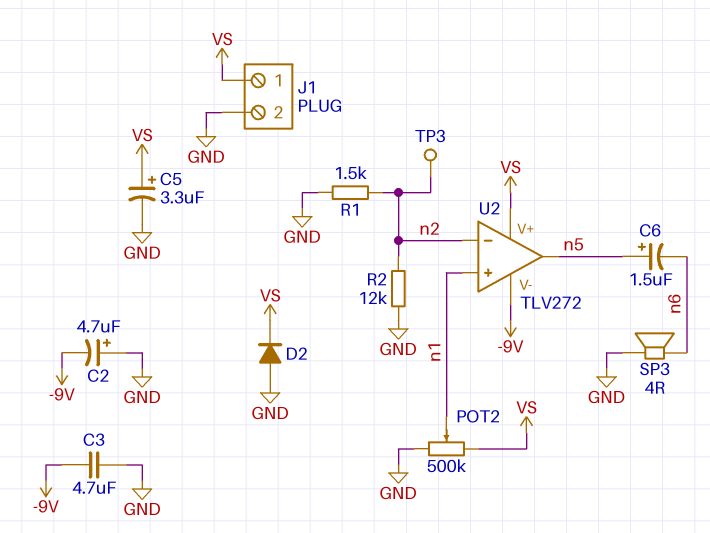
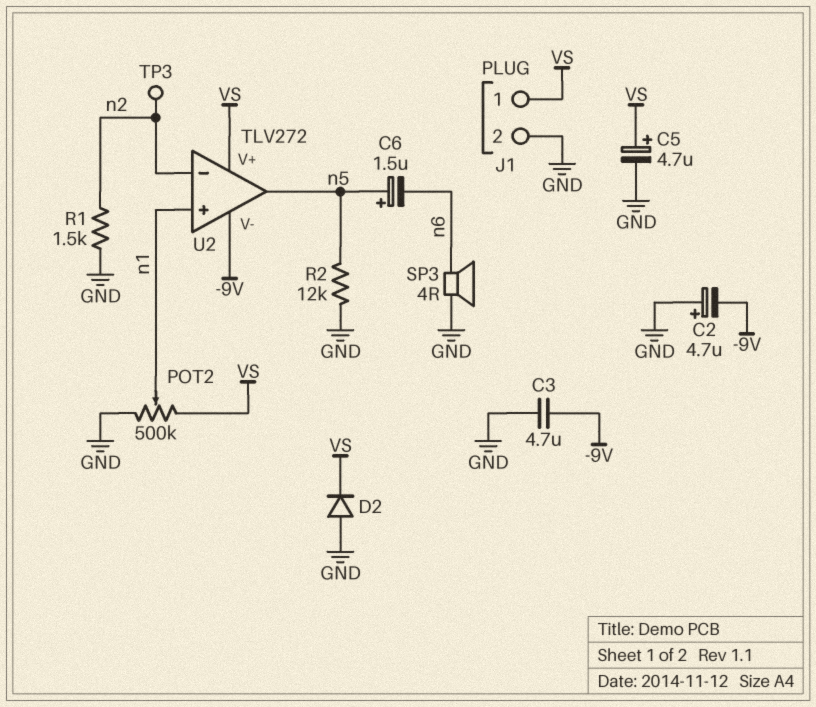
C5: 3.3uF (plus VS, minus GND) -> 4.7uF (plus VS, minus GND)
R2: 12k (GND, n2) -> 12k (GND, n5)

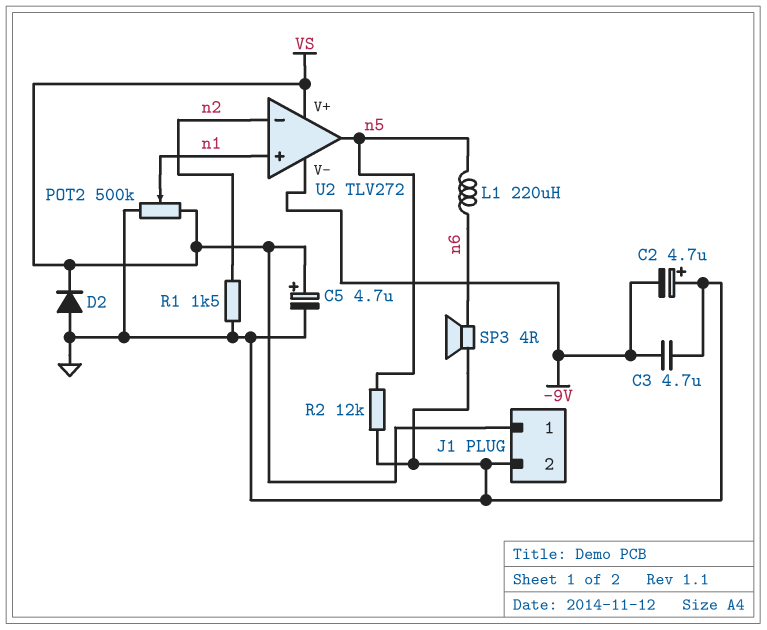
C6: 1.5uF (plus n5, minus n6) -> none
L1: none -> 220uH (n5, n6)
TP3: test point (n2) -> none

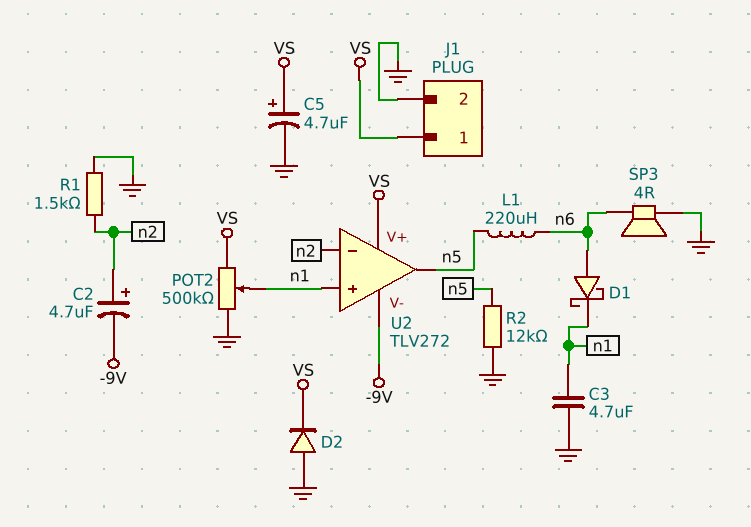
C2: 4.7uF (plus GND, minus -9V) -> 4.7uF (plus n2, minus -9V)
C3: 4.7uF (-9V, GND) -> 4.7uF (GND, n1)
D1: none -> schottky (A n6, K n1)

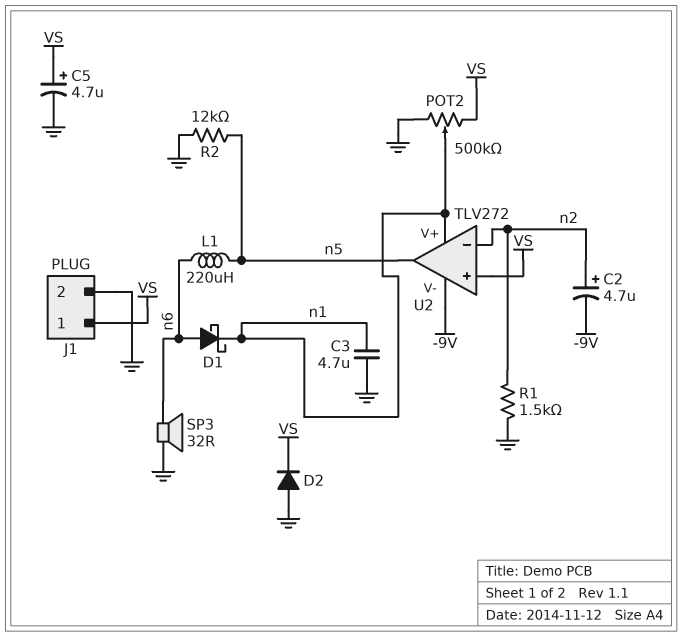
SP3: speaker 4R (GND, n6) -> speaker 32R (GND, n6)
U2 pin V+: VS -> n1
U2 pin in+: n1 -> VS

